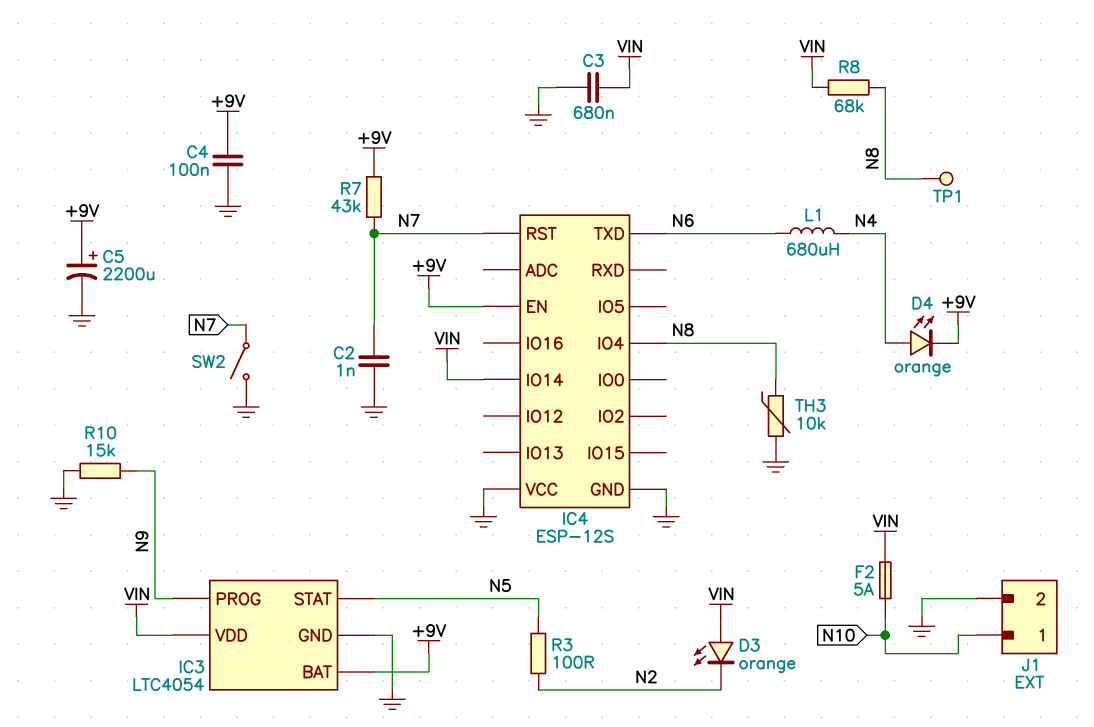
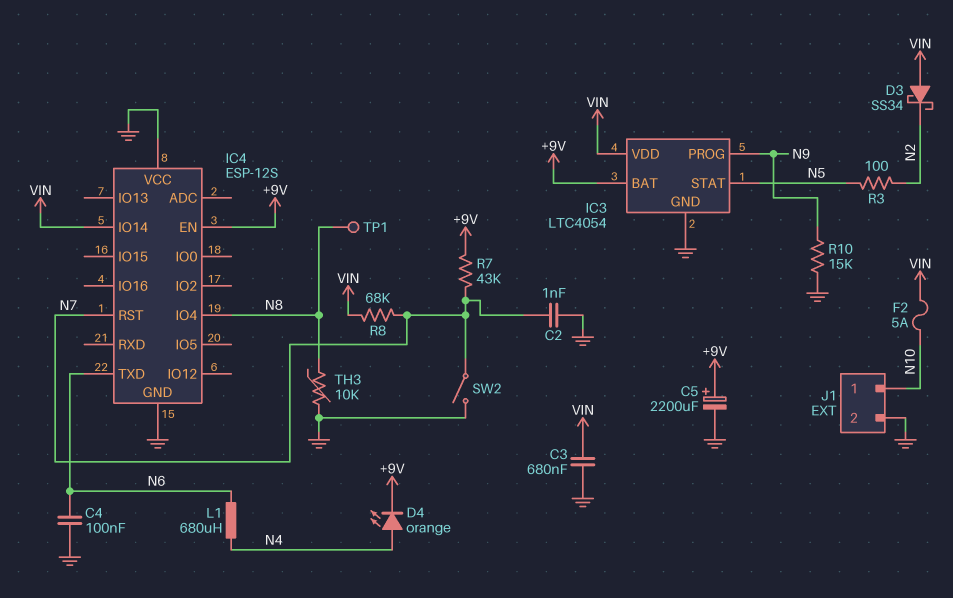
C4: 100nF (+9V, GND) -> 100nF (GND, N6)
D3: LED orange (A VIN, K N2) -> schottky SS34 (A VIN, K N2)
R8: 68k (N8, VIN) -> 68k (N7, VIN)

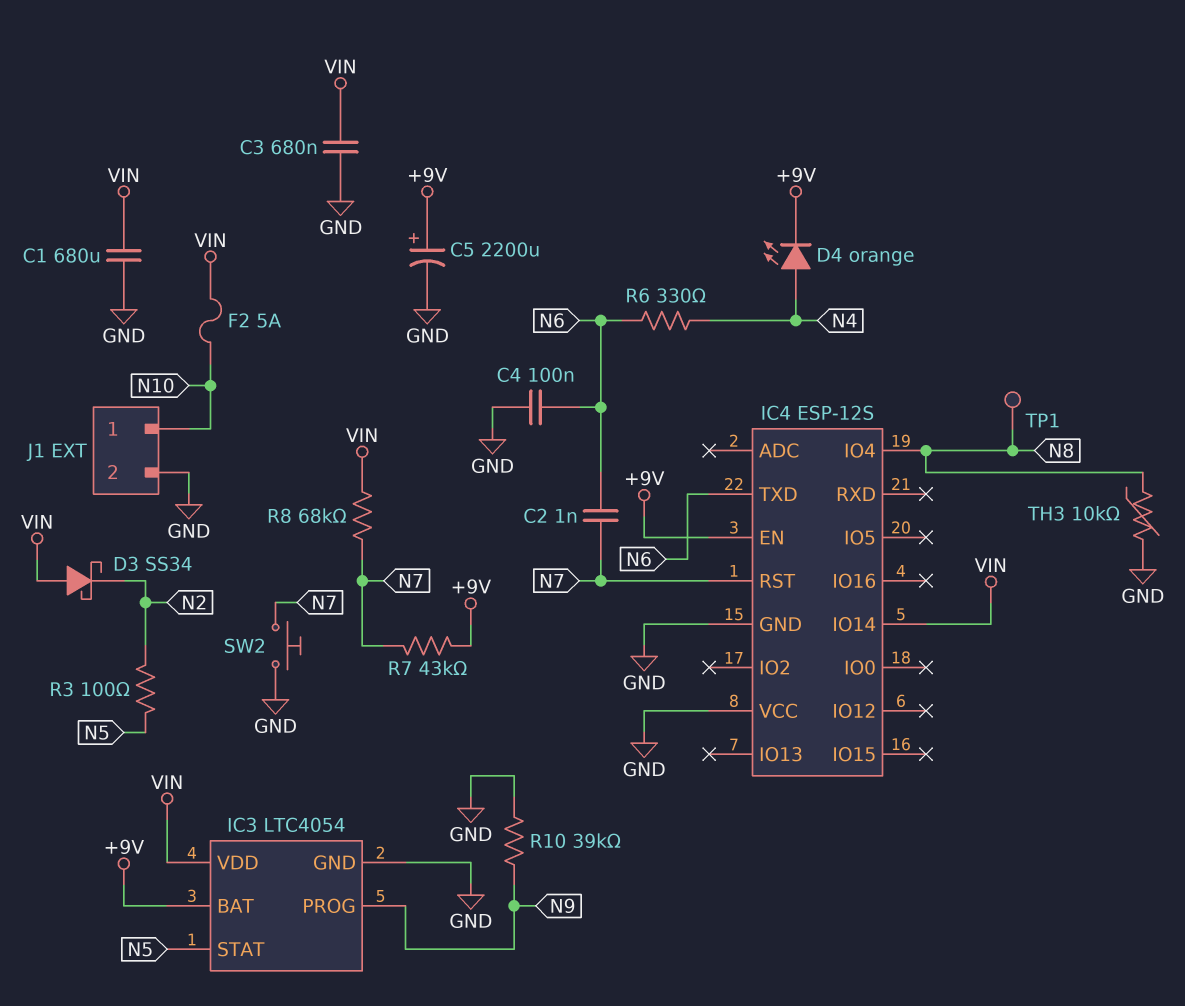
C1: none -> 680uF (GND, VIN)
C2: 1nF (GND, N7) -> 1nF (N6, N7)
L1: 680uH (N4, N6) -> none
R6: none -> 330 (N4, N6)
R10: 15k (GND, N9) -> 39k (GND, N9)
SW2: switch (GND, N7) -> button (GND, N7)

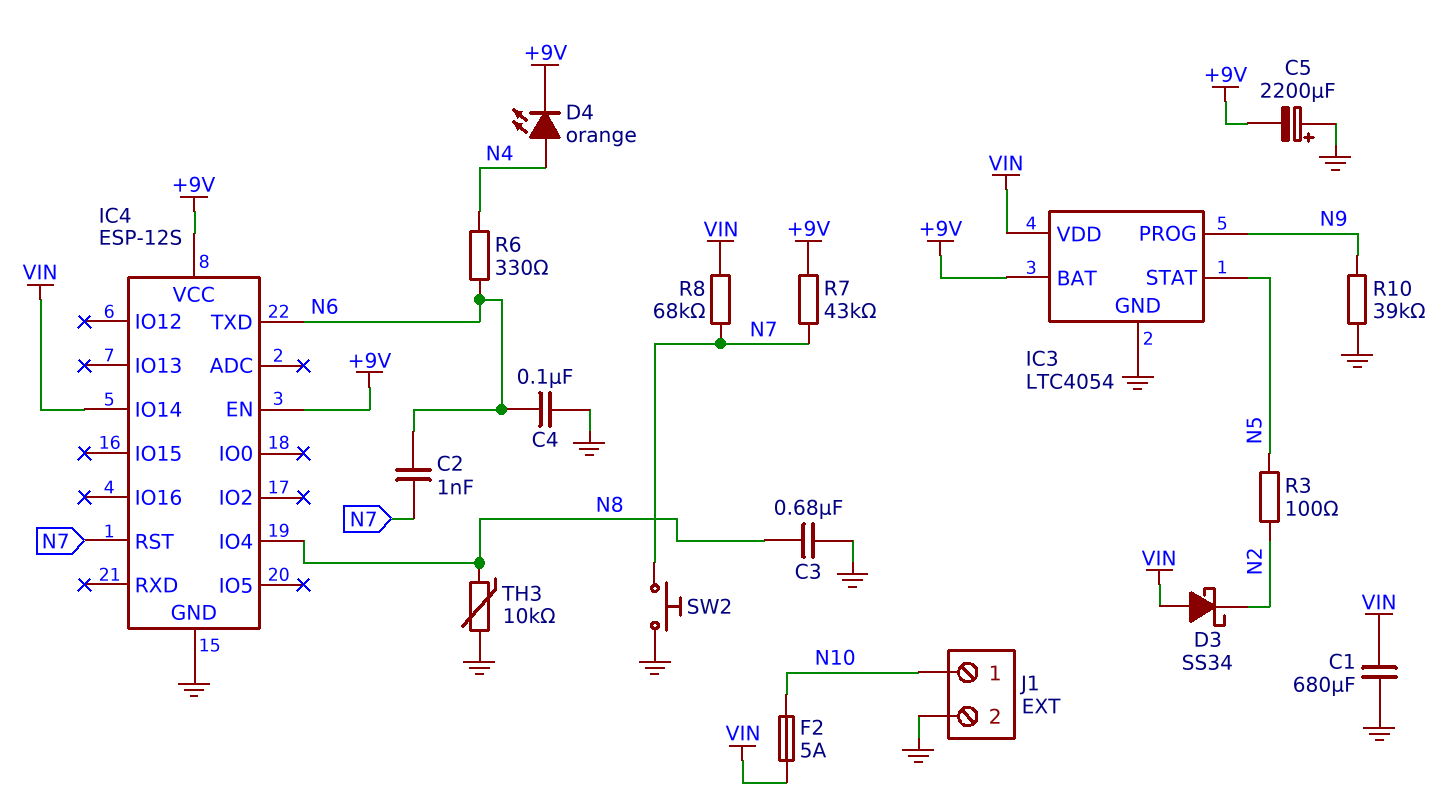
C3: 680nF (GND, VIN) -> 680nF (GND, N8)
C5: 2200uF (plus +9V, minus GND) -> 2200uF (plus GND, minus +9V)
IC4 pin VCC: GND -> +9V
TP1: test point (N8) -> none

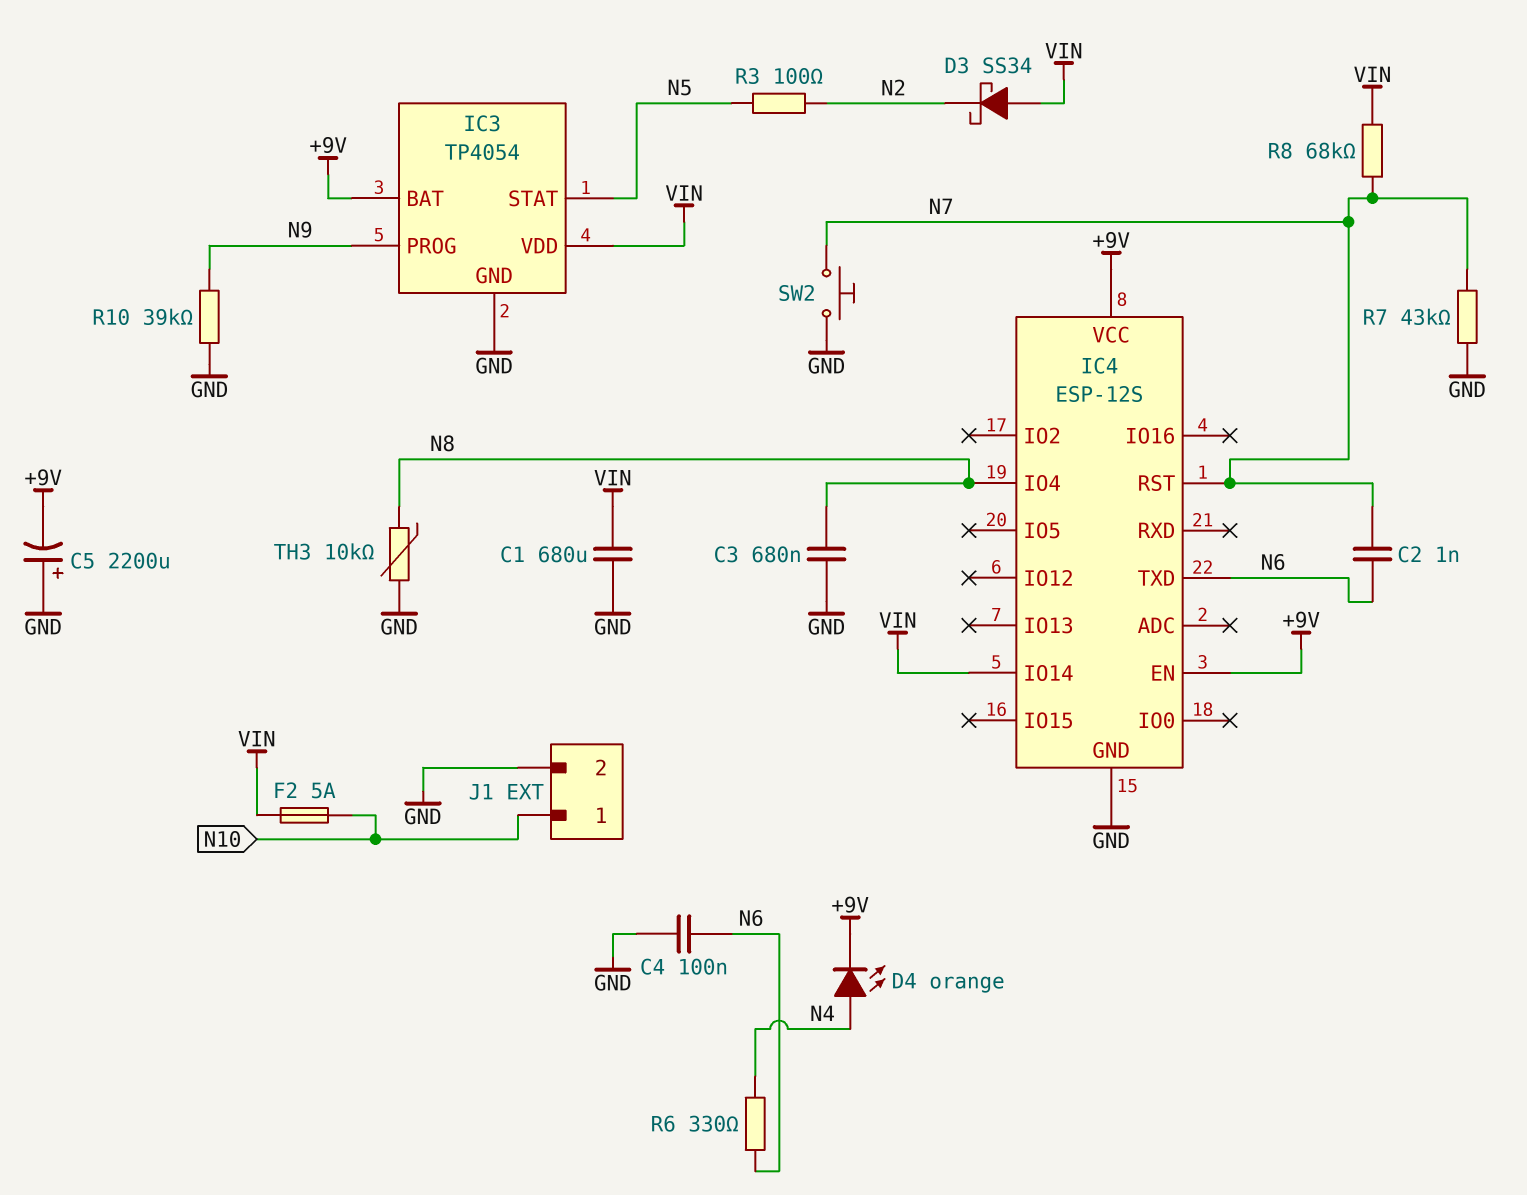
IC3: LTC4054 -> TP4054
R7: 43k (+9V, N7) -> 43k (GND, N7)

